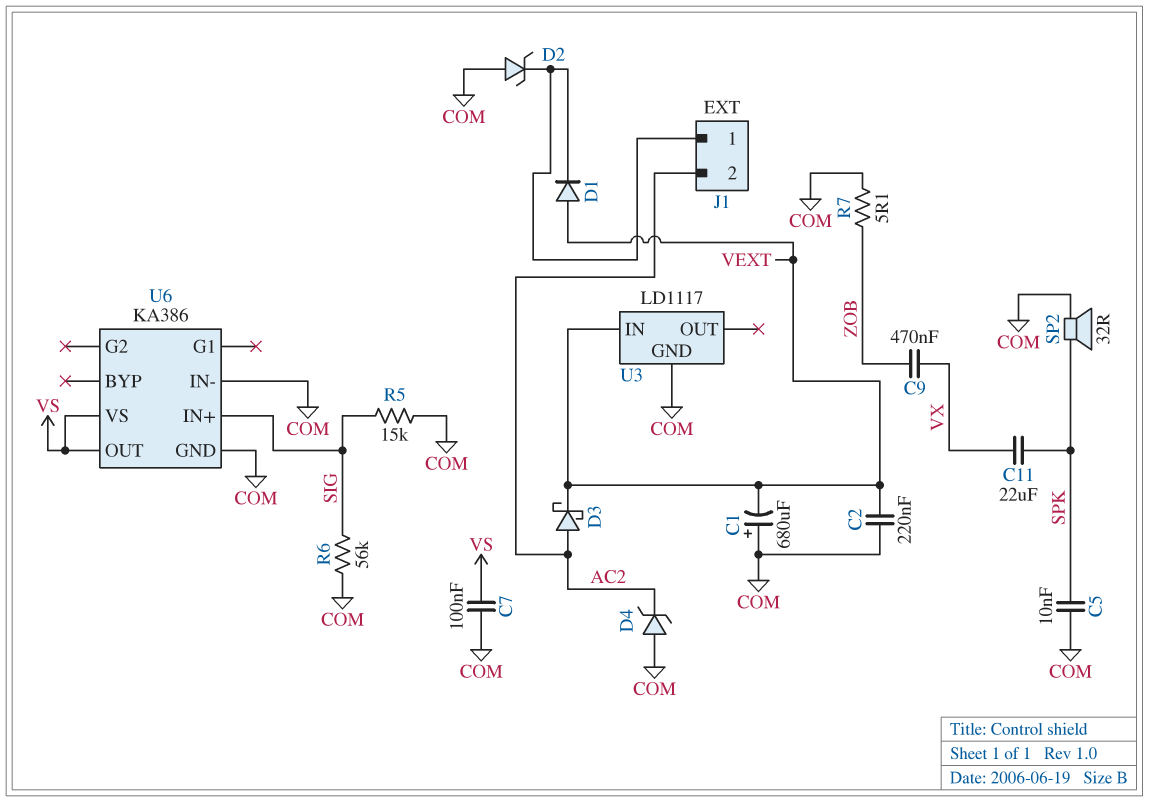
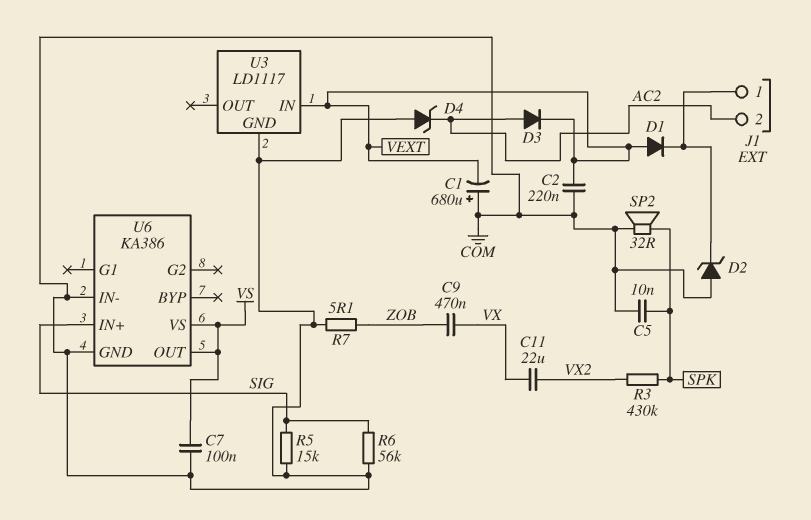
C11: 22uF (SPK, VX) -> 22uF (VX, VX2)
D3: schottky (A AC2, K VEXT) -> diode (A AC2, K VEXT)
R3: none -> 430k (SPK, VX2)

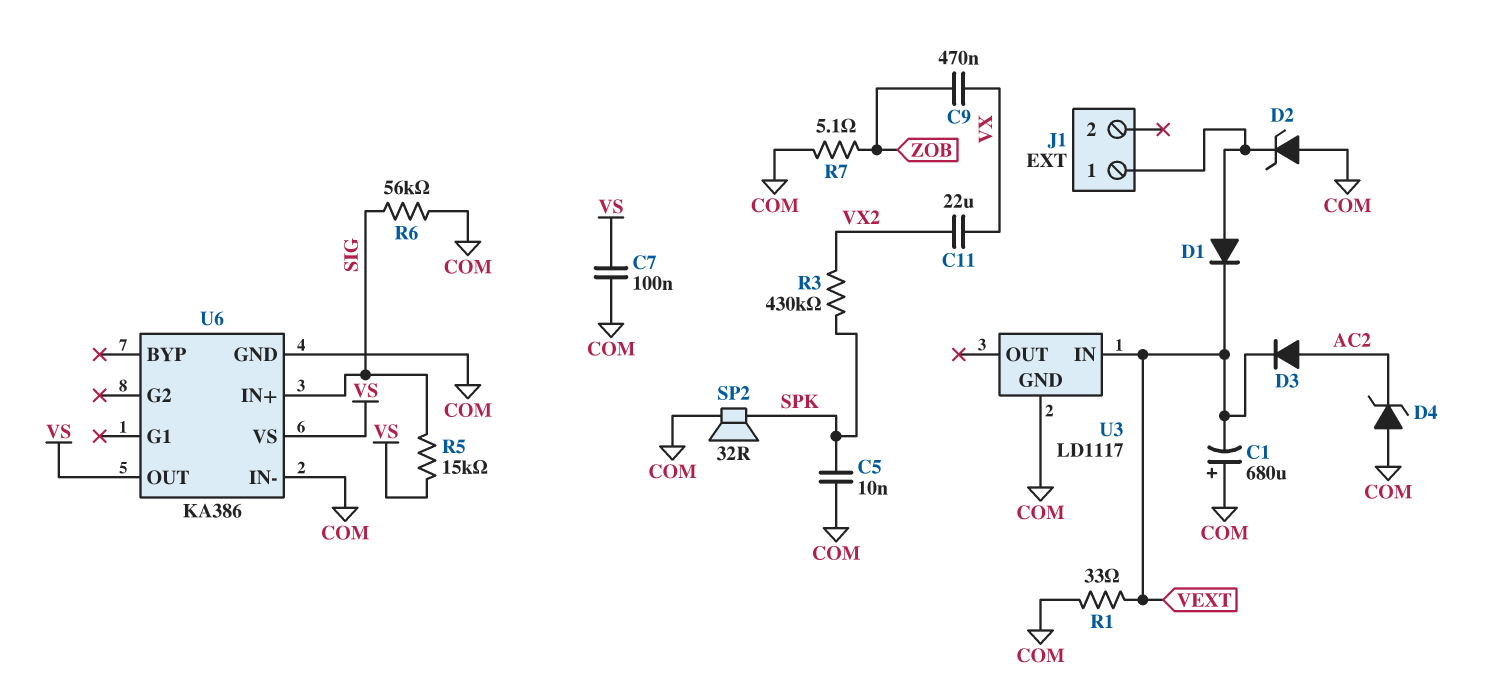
C2: 220nF (COM, VEXT) -> none
D1: diode (A VEXT, K J1/1) -> diode (A J1/1, K VEXT)
J1 pin 2: AC2 -> none
R1: none -> 33 (COM, VEXT)
R5: 15k (COM, SIG) -> 15k (SIG, VS)

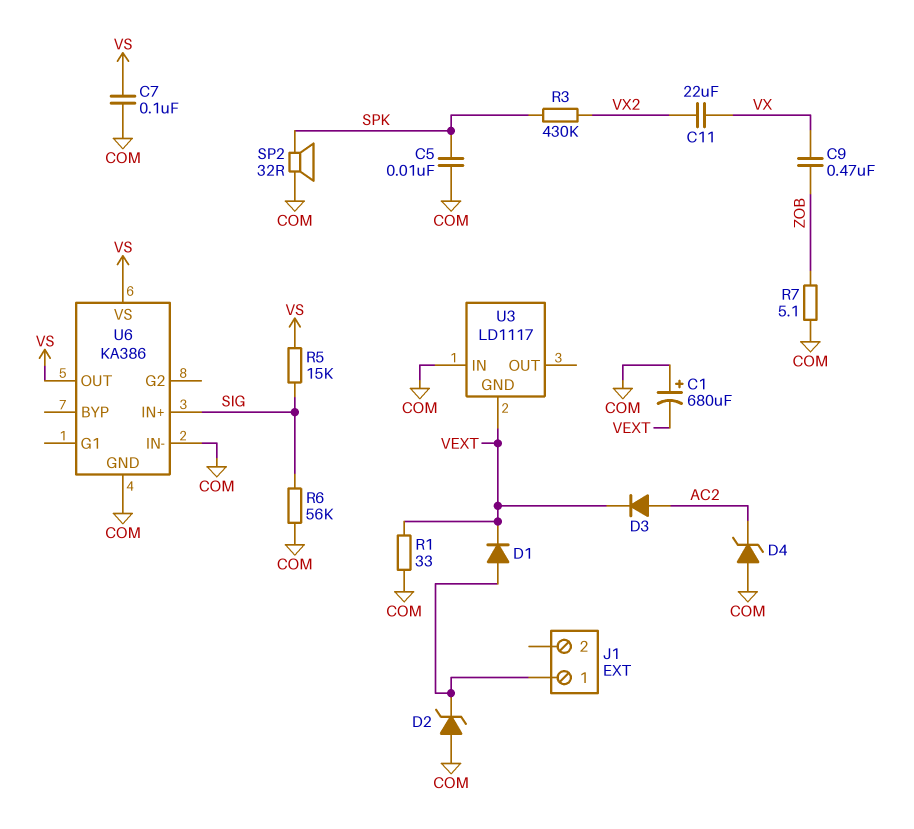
U3 pin GND: COM -> VEXT
U3 pin IN: VEXT -> COM

